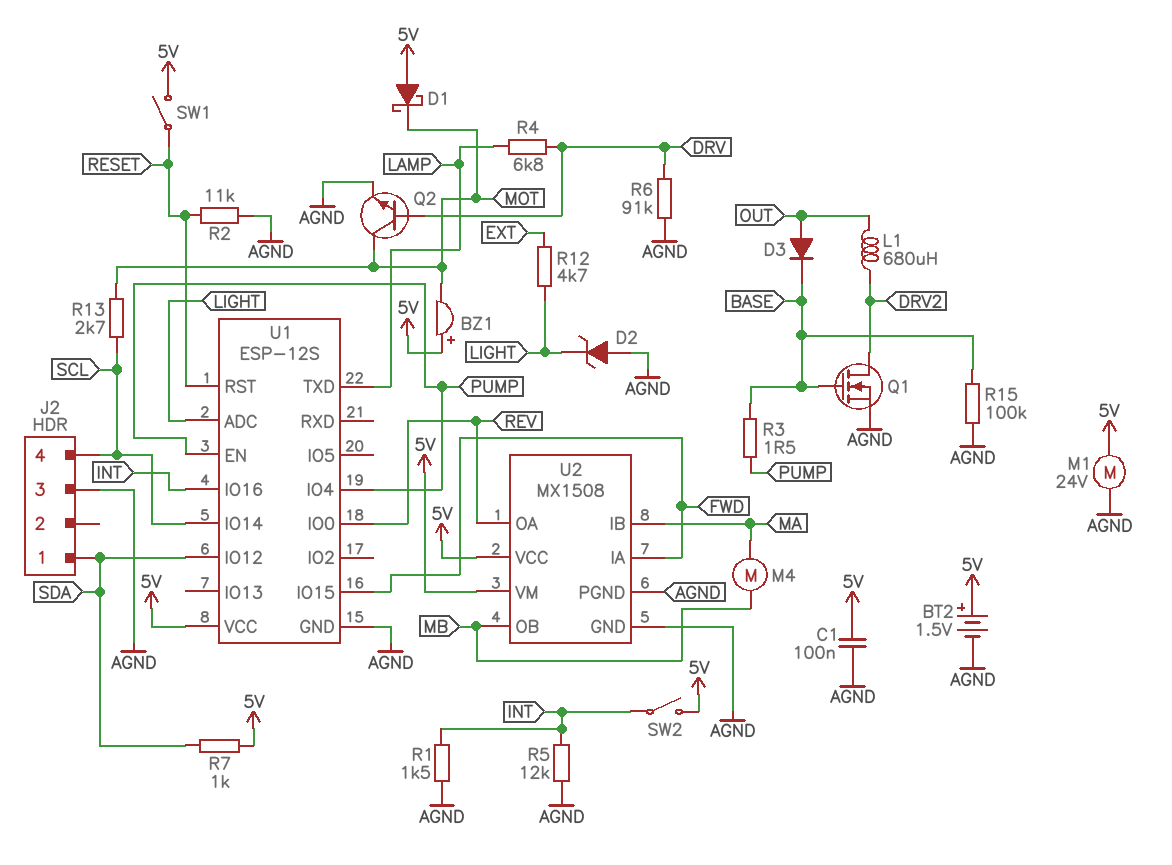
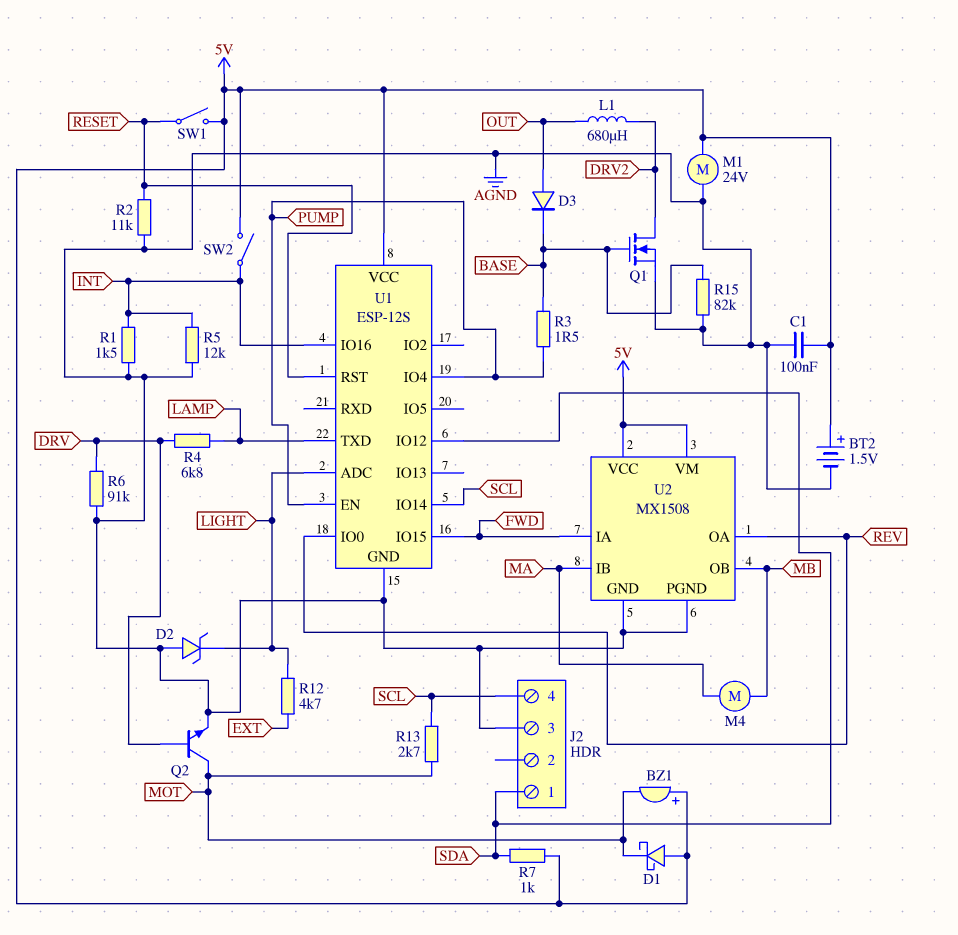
R15: 100k (AGND, BASE) -> 82k (AGND, BASE)

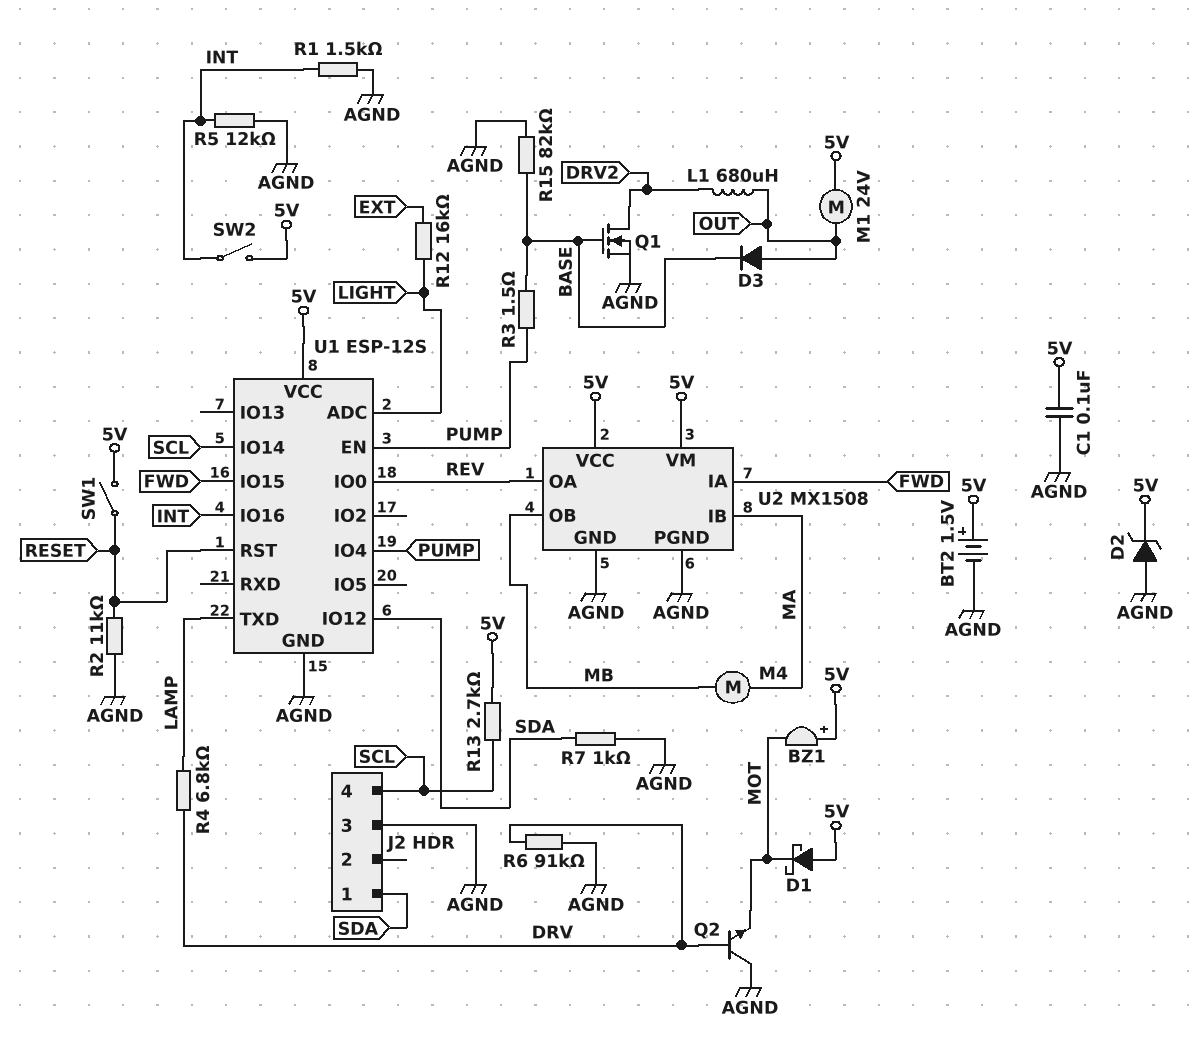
D2: zener (A AGND, K LIGHT) -> zener (A AGND, K 5V)
M1: motor 24V (5V, AGND) -> motor 24V (5V, OUT)
Q2: NPN (B DRV, C MOT, E AGND) -> NPN (B DRV, C AGND, E MOT)
R7: 1k (5V, SDA) -> 1k (AGND, SDA)
R12: 4.7k (EXT, LIGHT) -> 16k (EXT, LIGHT)
R13: 2.7k (MOT, SCL) -> 2.7k (5V, SCL)

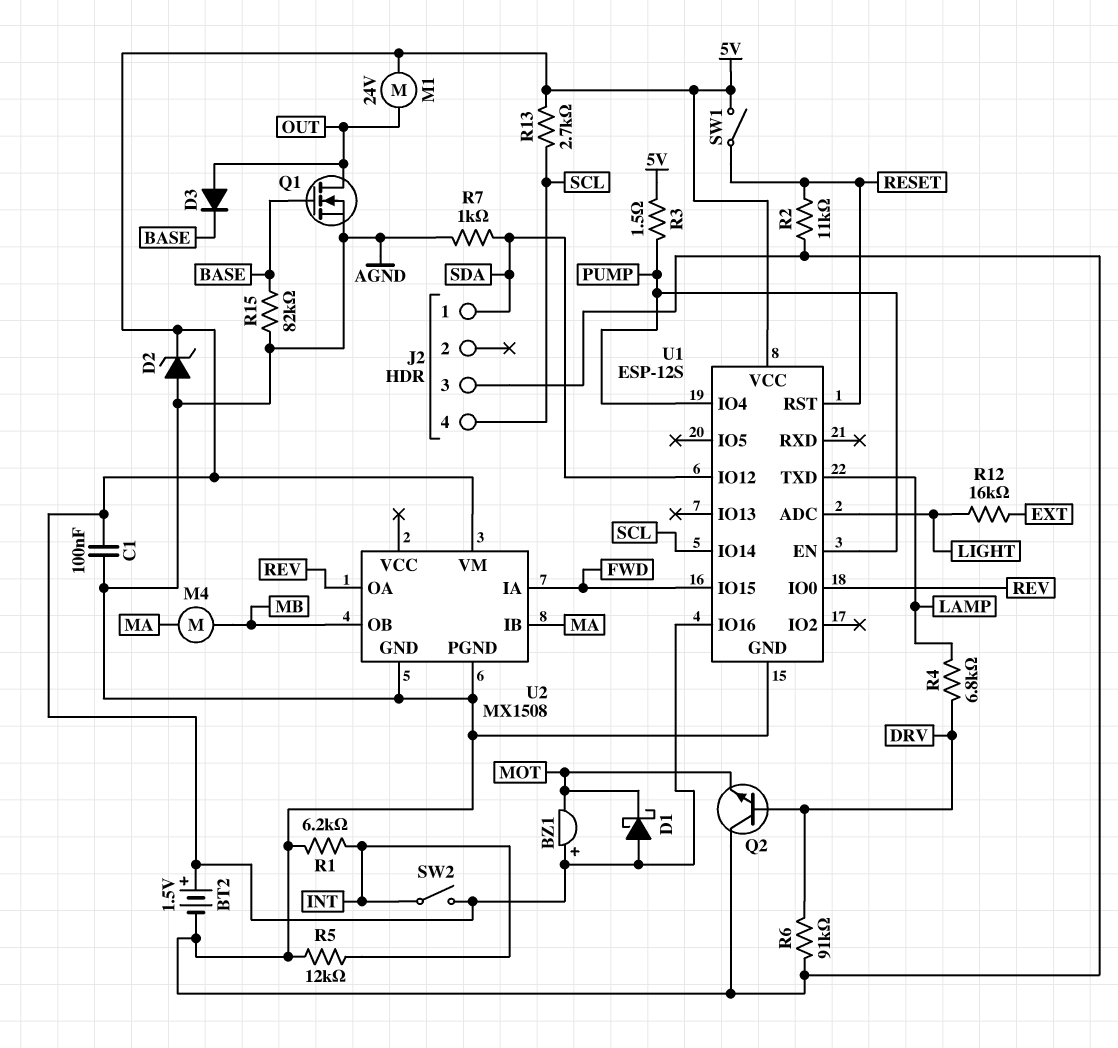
L1: 680uH (DRV2, OUT) -> none
Q1: NMOS (G BASE, D DRV2, S AGND) -> NMOS (G BASE, D OUT, S AGND)
R1: 1.5k (AGND, INT) -> 6.2k (AGND, INT)
R3: 1.5 (BASE, PUMP) -> 1.5 (5V, PUMP)
U1 pin IO16: INT -> 5V
U2 pin VCC: 5V -> none

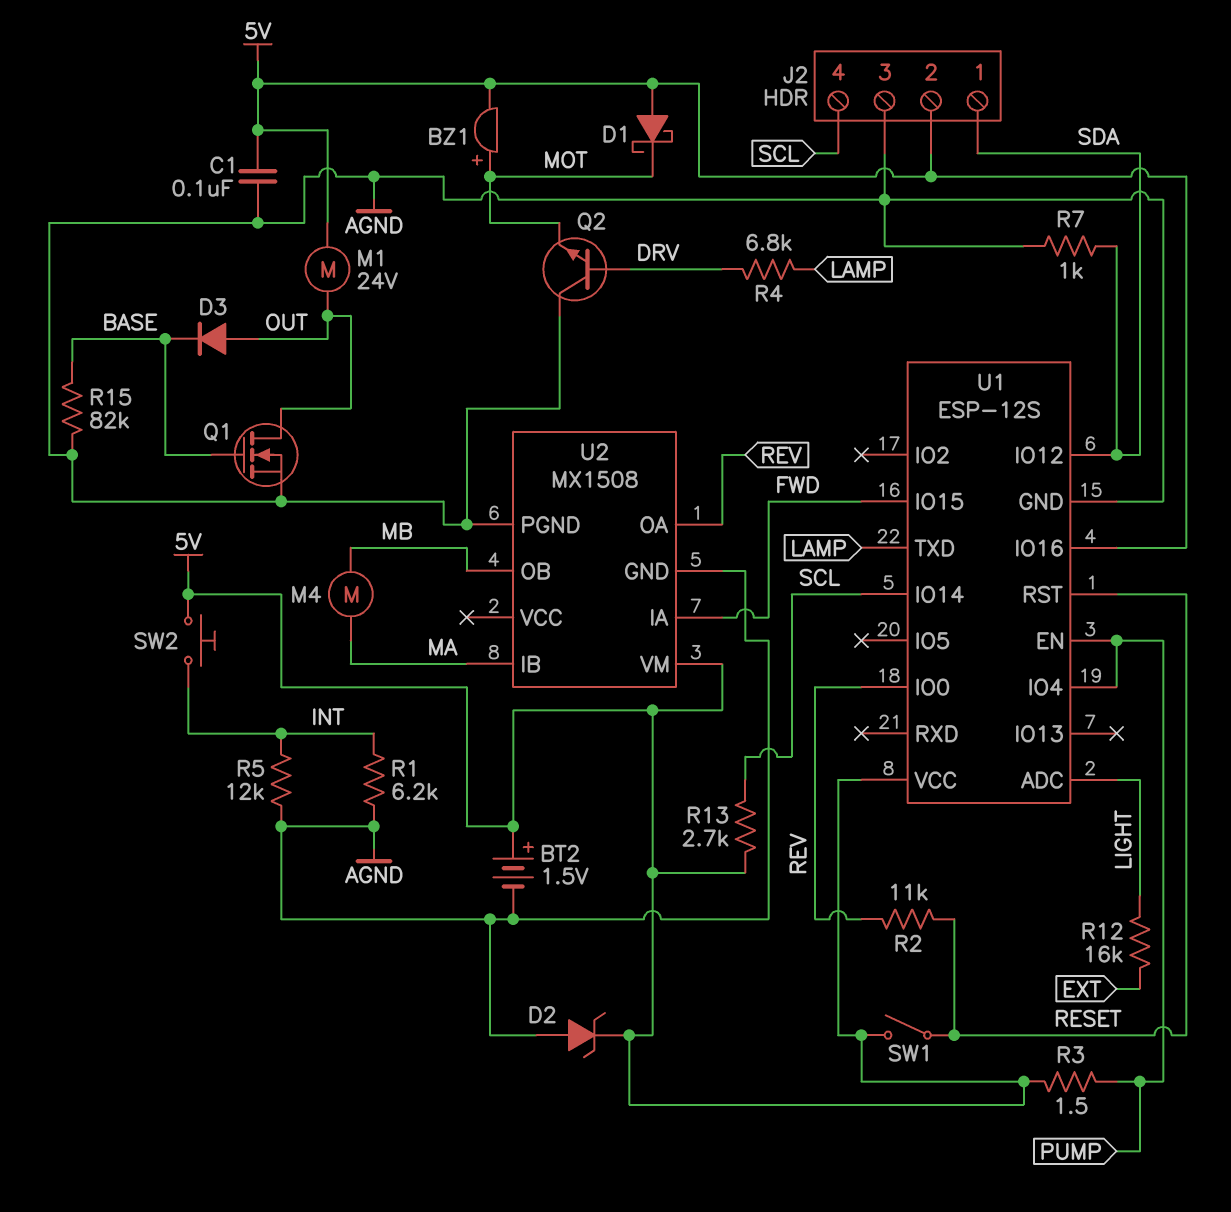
BZ1: buzzer (plus 5V, minus MOT) -> buzzer (plus MOT, minus 5V)
J2 pin 2: none -> 5V
R2: 11k (AGND, RESET) -> 11k (RESET, REV)
R6: 91k (AGND, DRV) -> none
SW2: switch (5V, INT) -> button (5V, INT)

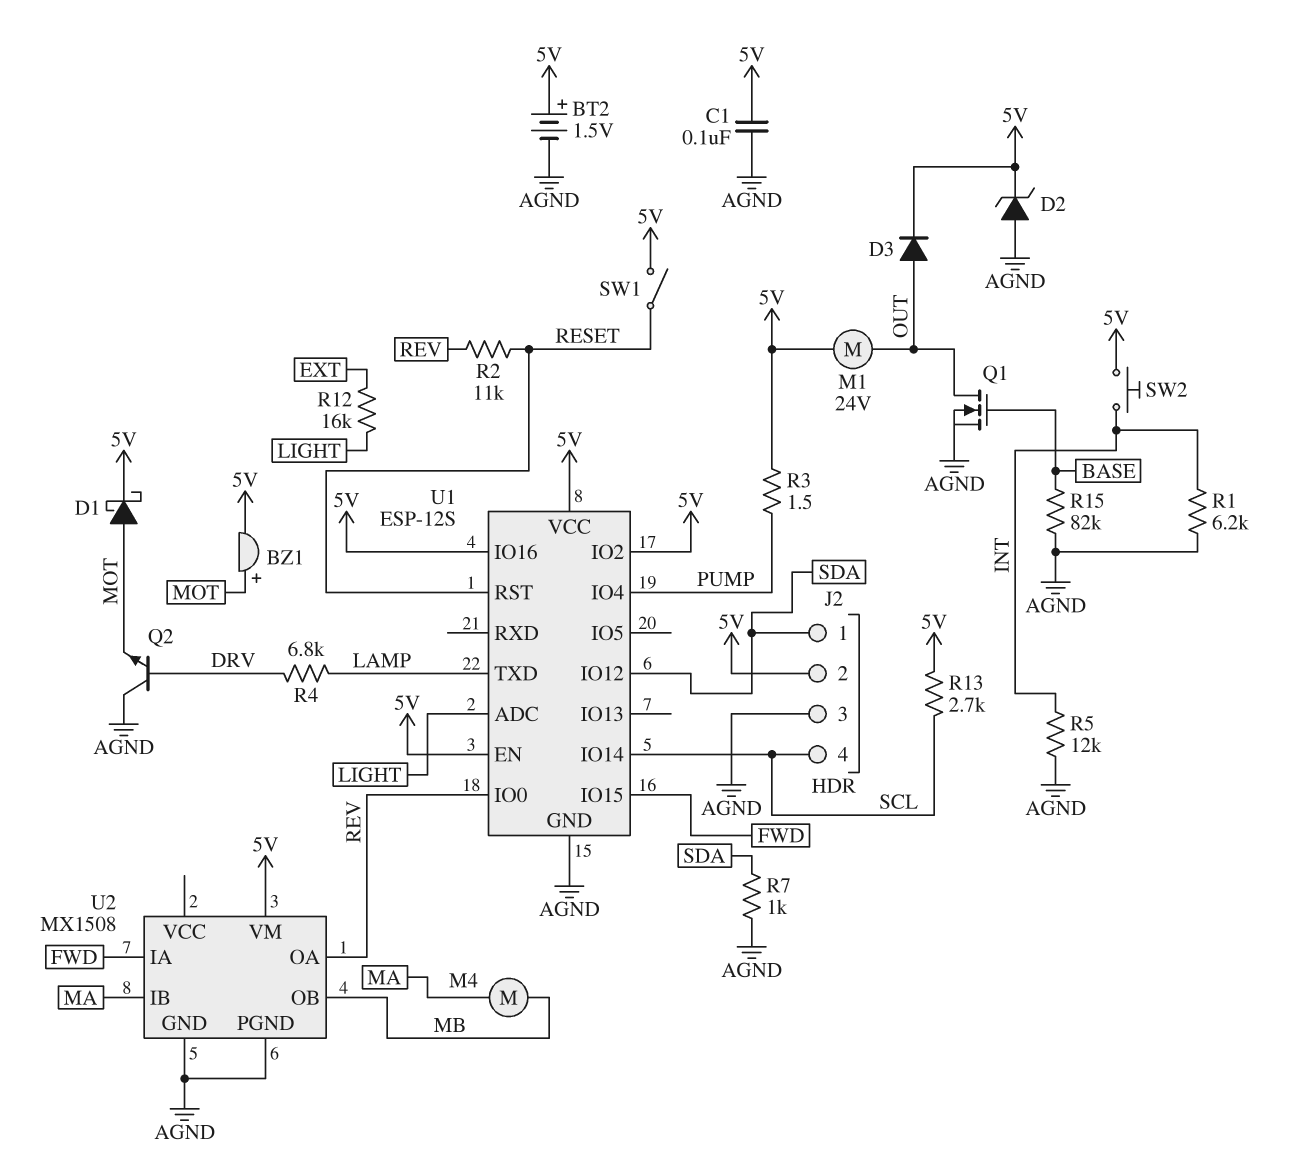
D1: schottky (A 5V, K MOT) -> schottky (A MOT, K 5V)
D3: diode (A OUT, K BASE) -> diode (A OUT, K 5V)
U1 pin EN: PUMP -> 5V
U1 pin IO2: none -> 5V

